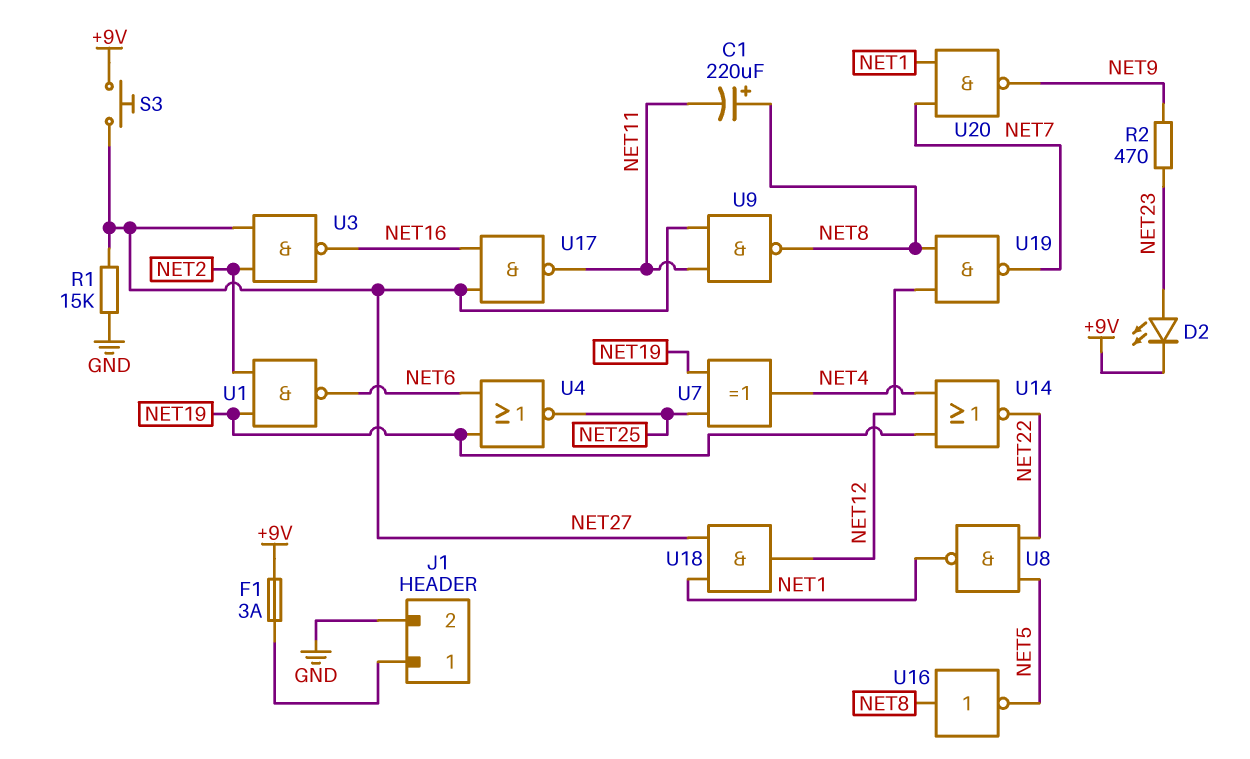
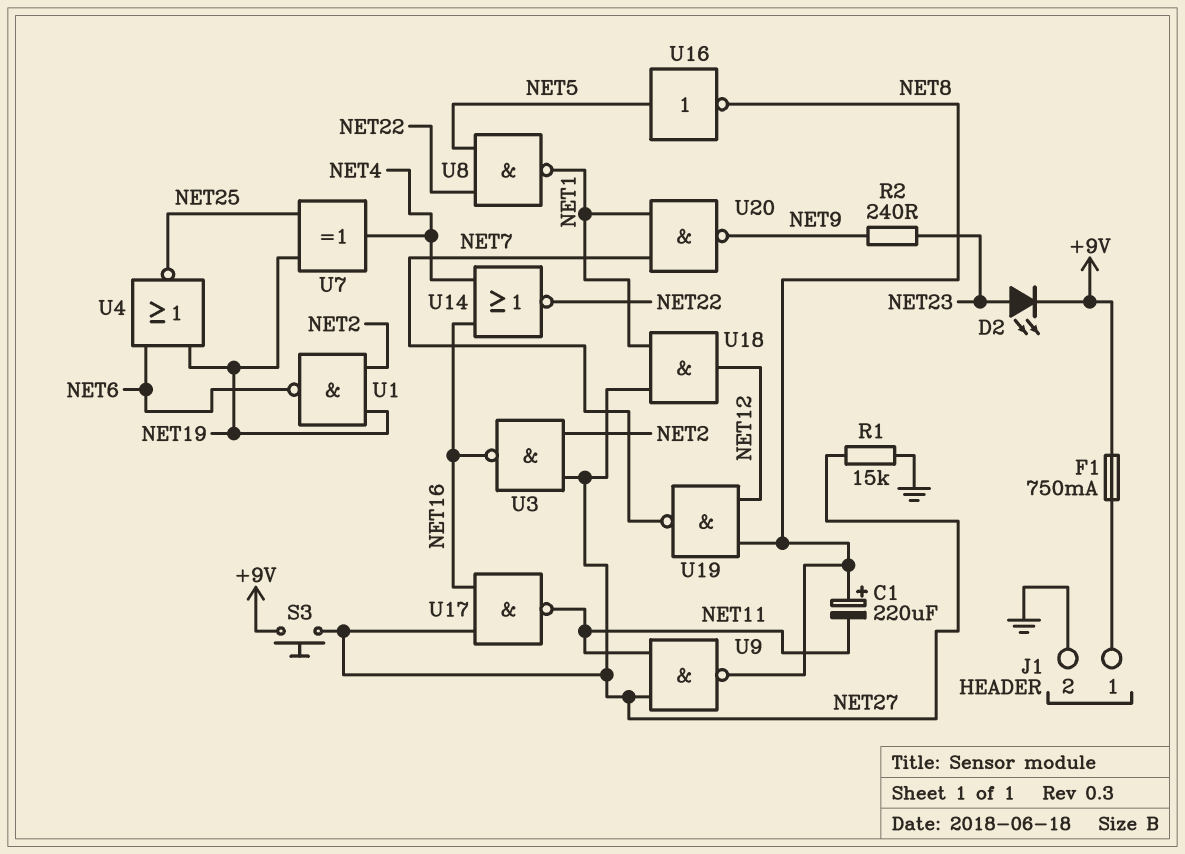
F1: 3A (+9V, J1/1) -> 750mA (+9V, J1/1)
R2: 470 (NET9, NET23) -> 240 (NET9, NET23)
U14: NOR (in NET4, in NET19, out NET22) -> NOR (in NET4, in NET16, out NET22)
U16: NOT (in NET8, out NET5) -> NOT (in NET5, out NET8)

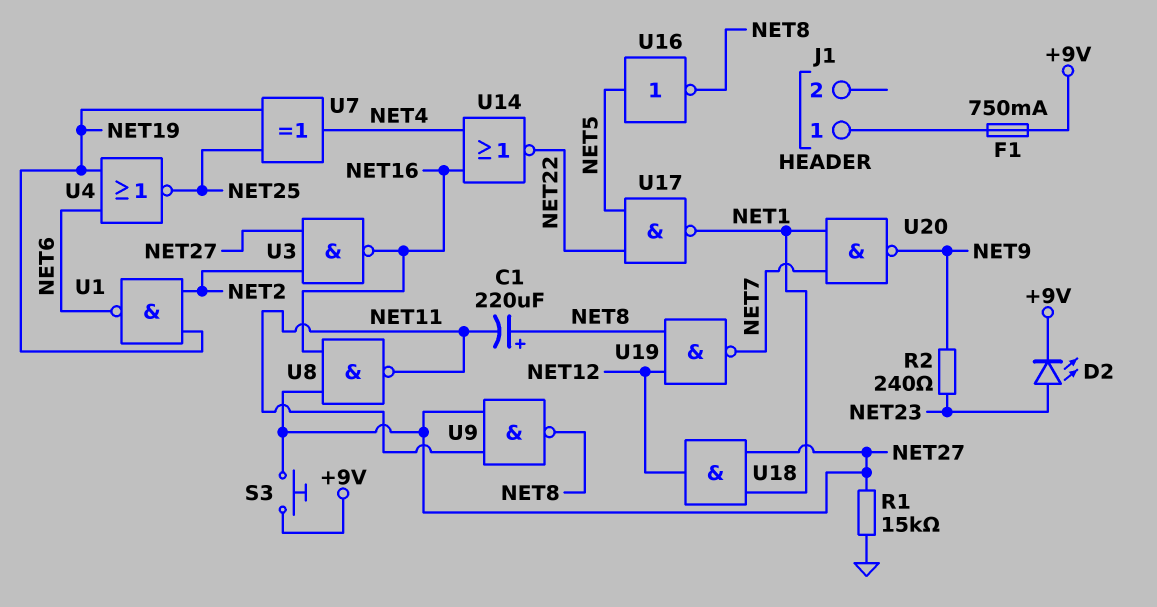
J1 pin 2: GND -> none
U8: NAND (in NET5, in NET22, out NET1) -> NAND (in NET16, in NET27, out NET11)
U17: NAND (in NET16, in NET27, out NET11) -> NAND (in NET5, in NET22, out NET1)

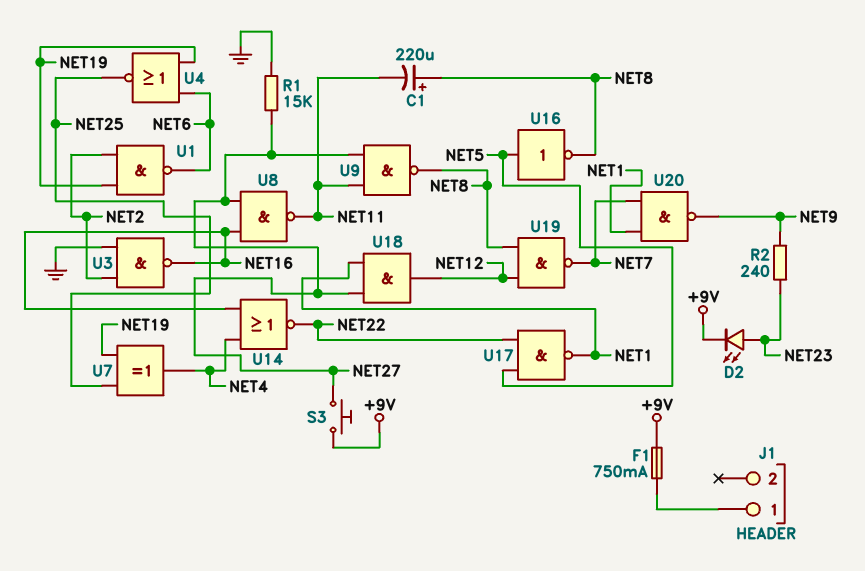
U3: NAND (in NET2, in NET27, out NET16) -> NAND (in GND, in NET2, out NET16)

